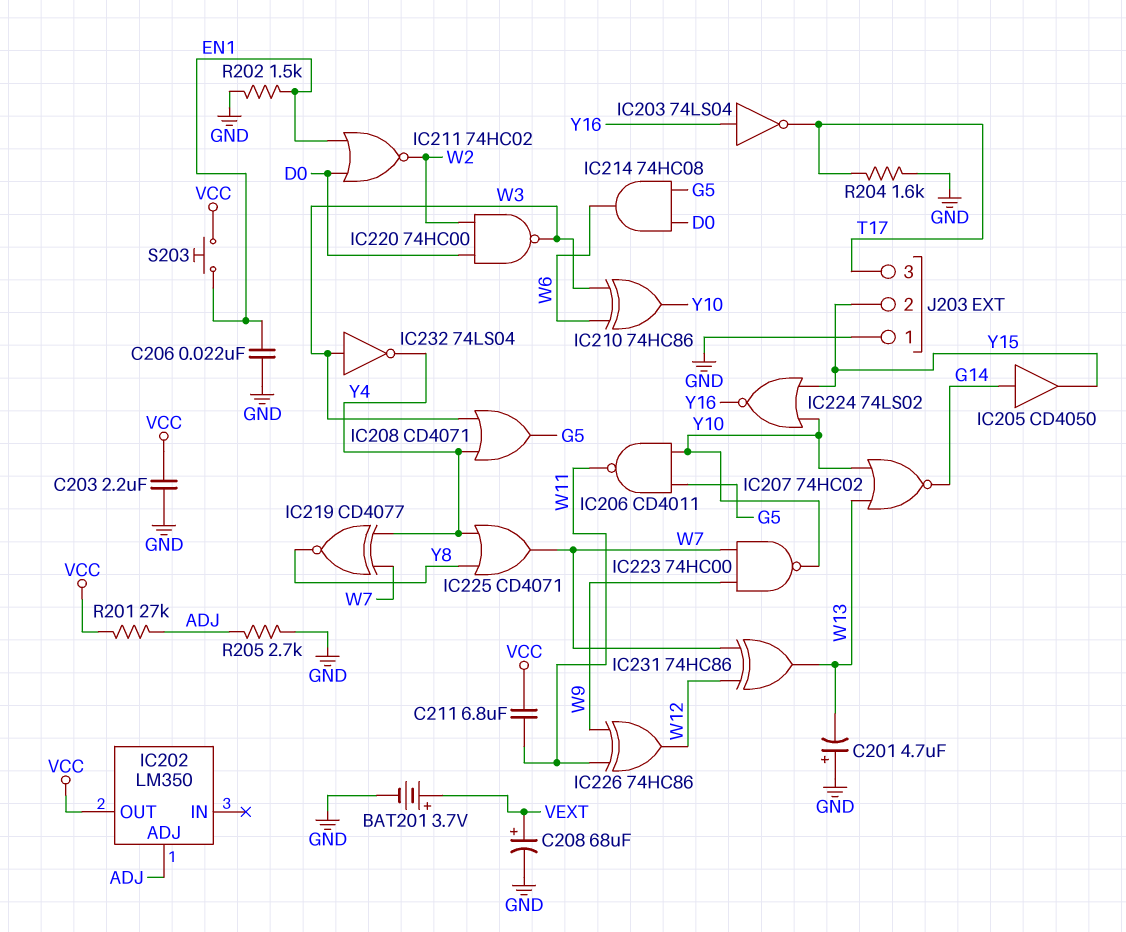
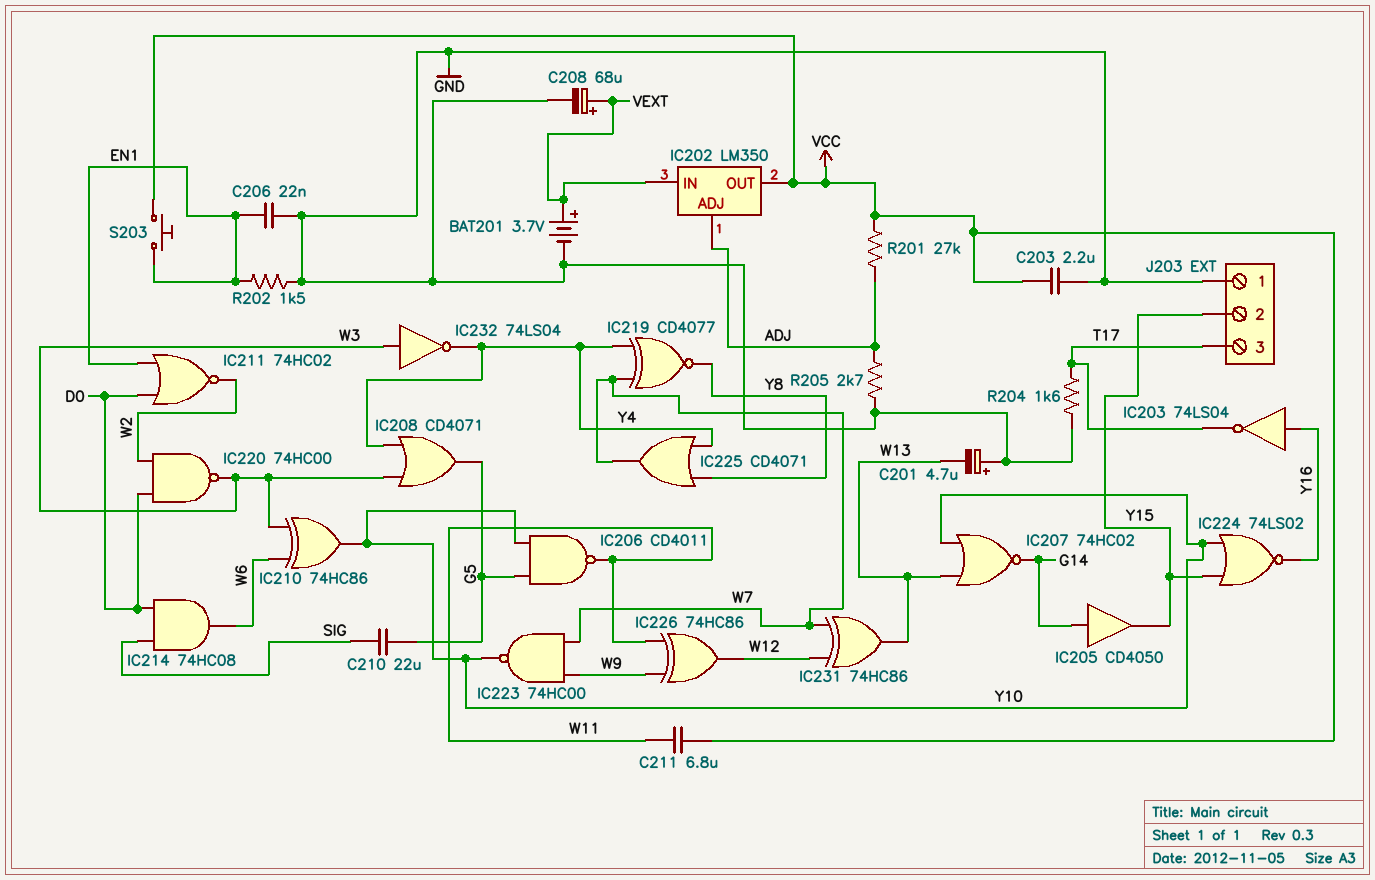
C210: none -> 22uF (G5, SIG)
IC202 pin IN: none -> VEXT
IC214: AND 74HC08 (in D0, in G5, out W6) -> AND 74HC08 (in D0, in SIG, out W6)

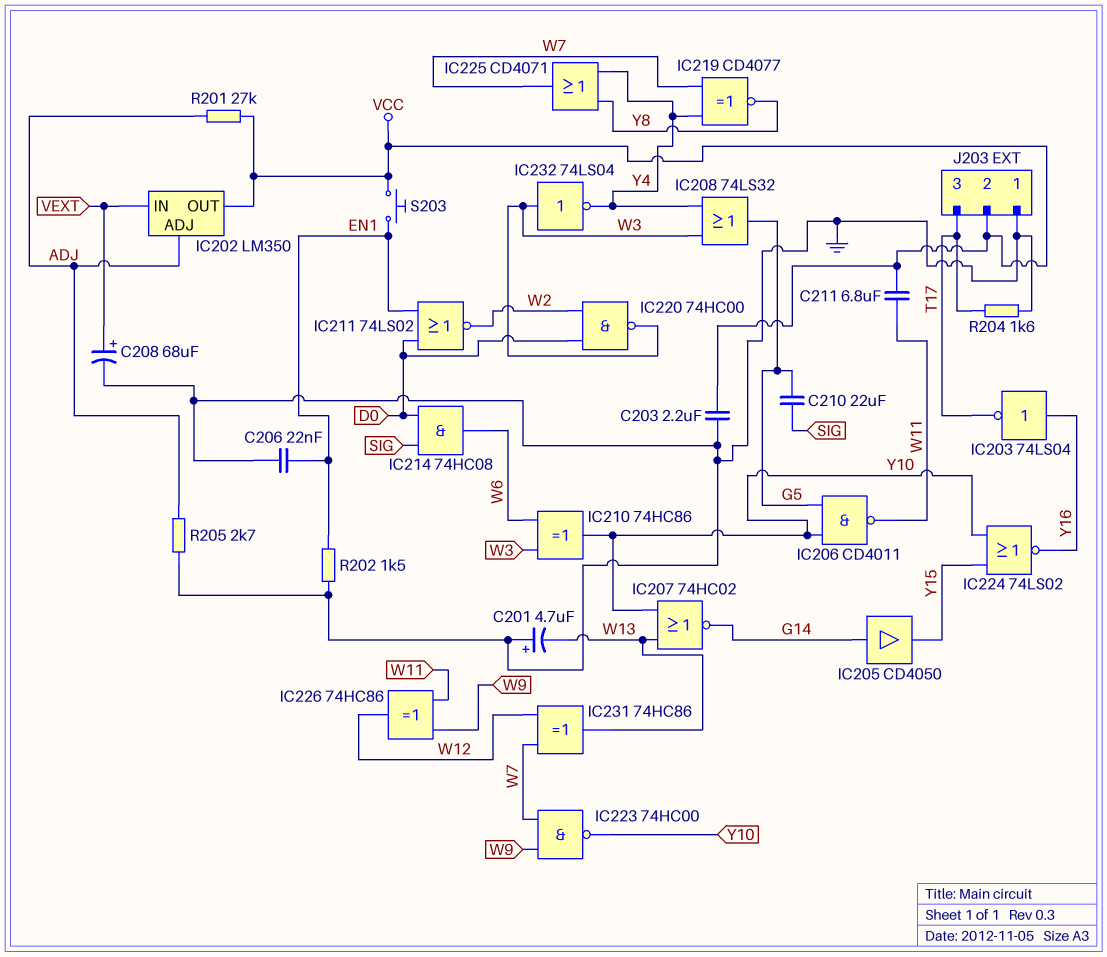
BAT201: 3.7V (plus VEXT, minus GND) -> none
IC208: OR CD4071 (in W3, in Y4, out G5) -> OR 74LS32 (in W3, in Y4, out G5)
IC211: NOR 74HC02 (in D0, in EN1, out W2) -> NOR 74LS02 (in D0, in EN1, out W2)
J203 pin 2: Y15 -> VCC

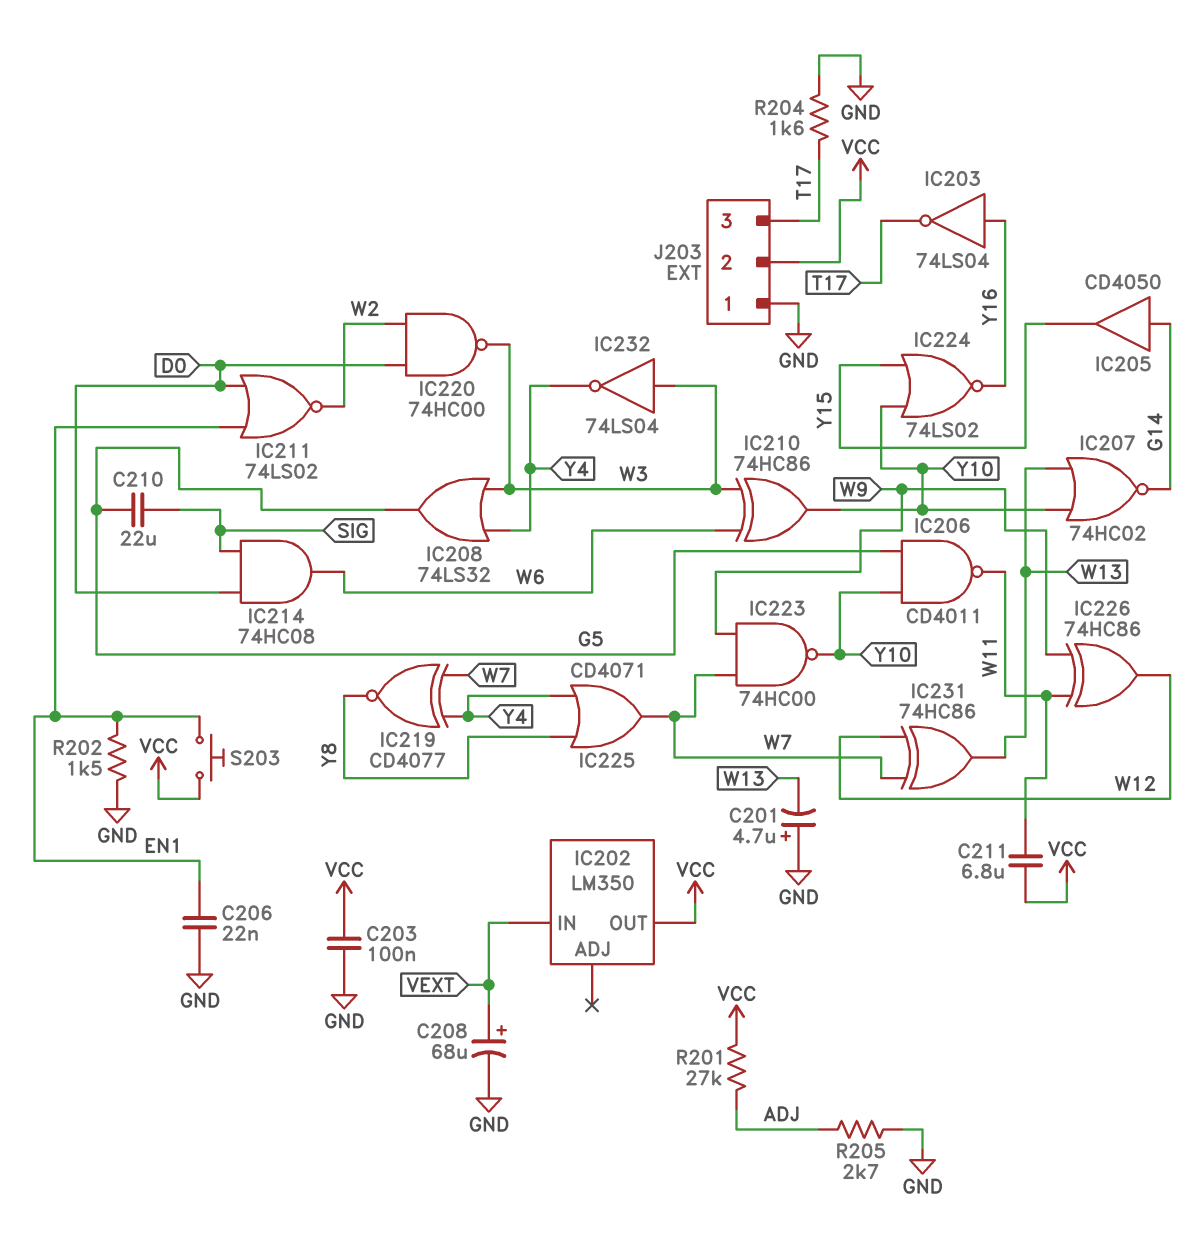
C203: 2.2uF (GND, VCC) -> 100nF (GND, VCC)
IC202 pin ADJ: ADJ -> none

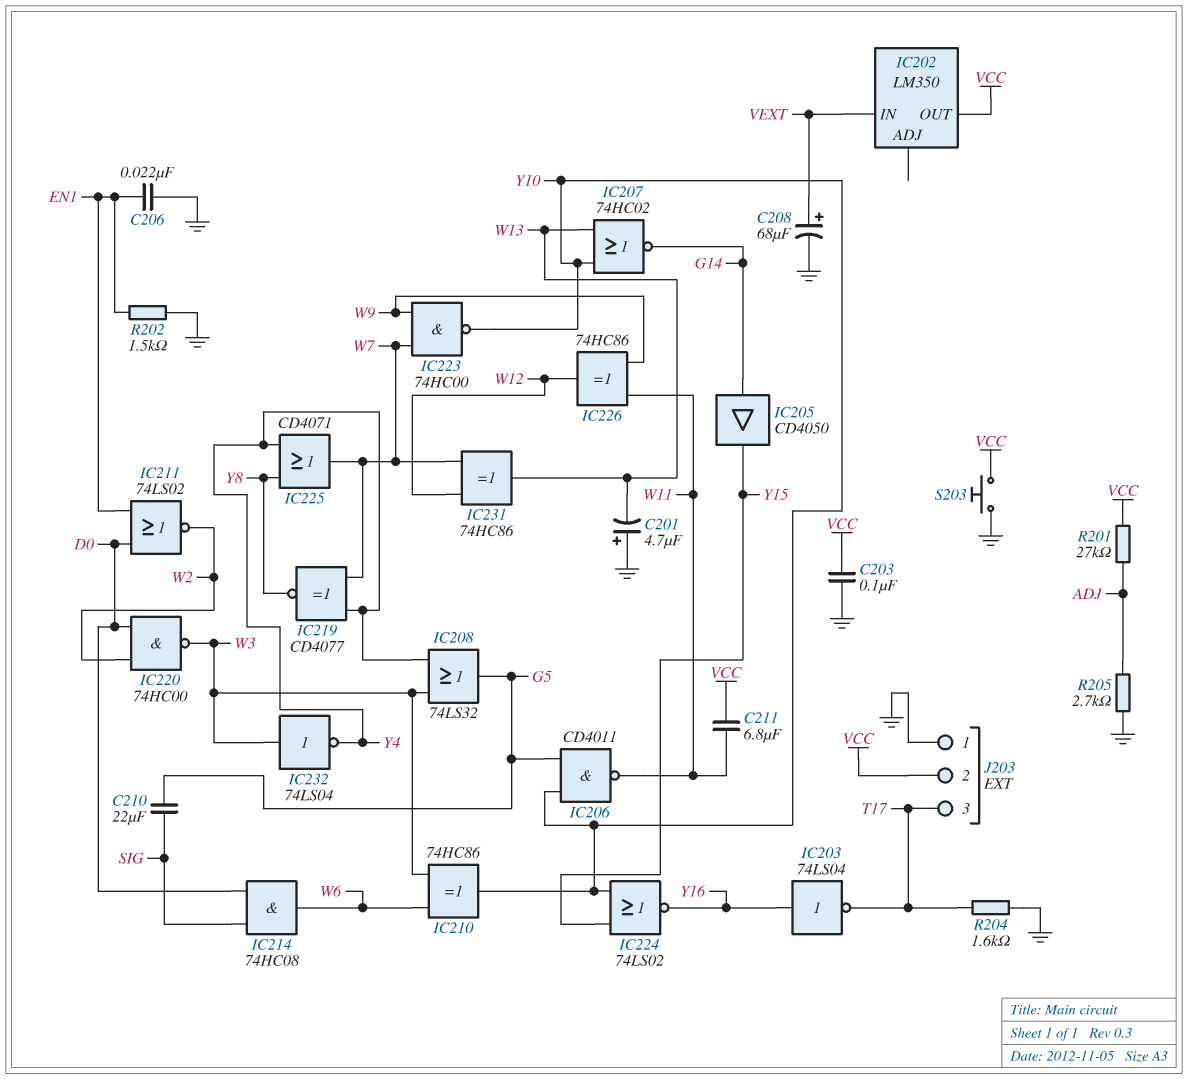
S203: button (EN1, VCC) -> button (GND, VCC)

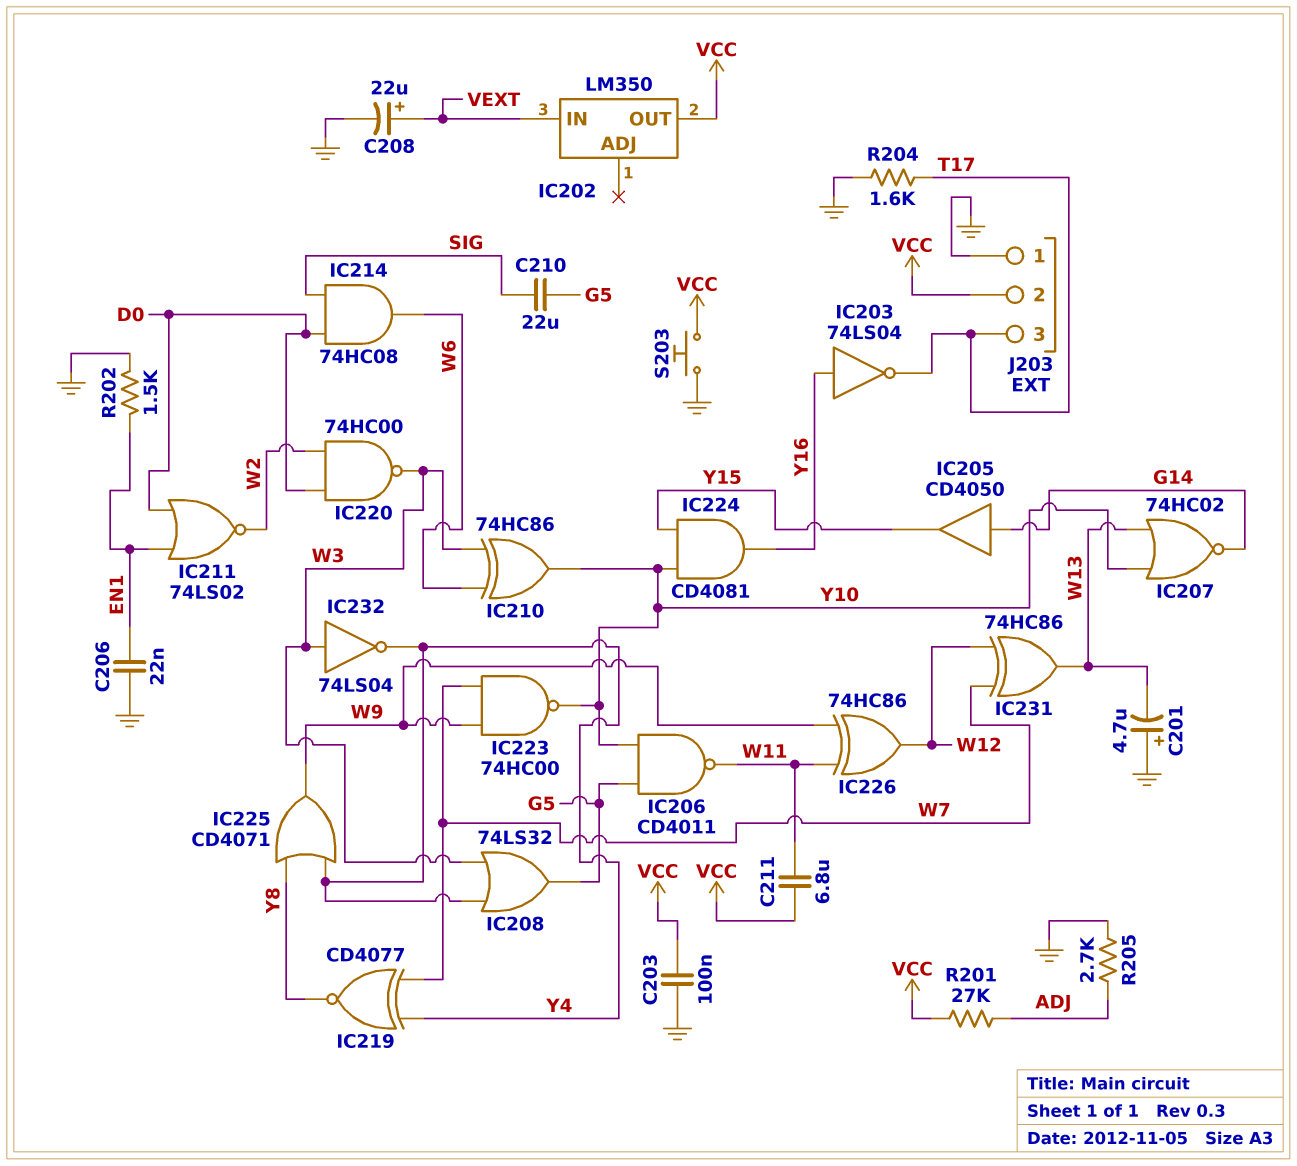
C208: 68uF (plus VEXT, minus GND) -> 22uF (plus VEXT, minus GND)
IC224: NOR 74LS02 (in Y10, in Y15, out Y16) -> AND CD4081 (in Y10, in Y15, out Y16)
IC225: OR CD4071 (in Y4, in Y8, out W7) -> OR CD4071 (in Y4, in Y8, out W9)

